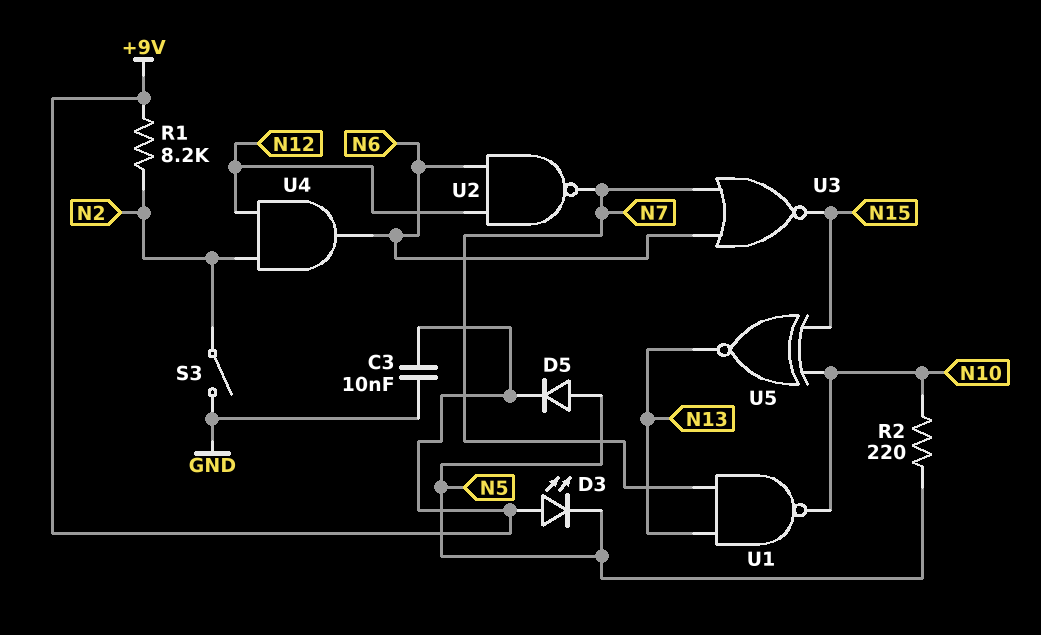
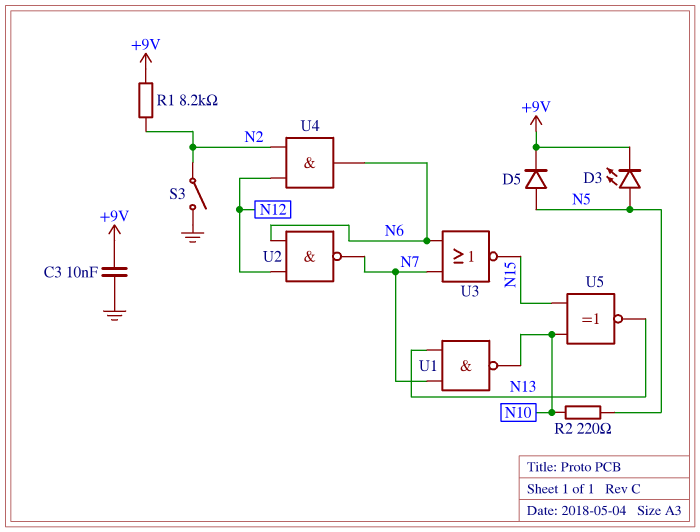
D3: LED (A +9V, K N5) -> LED (A N5, K +9V)

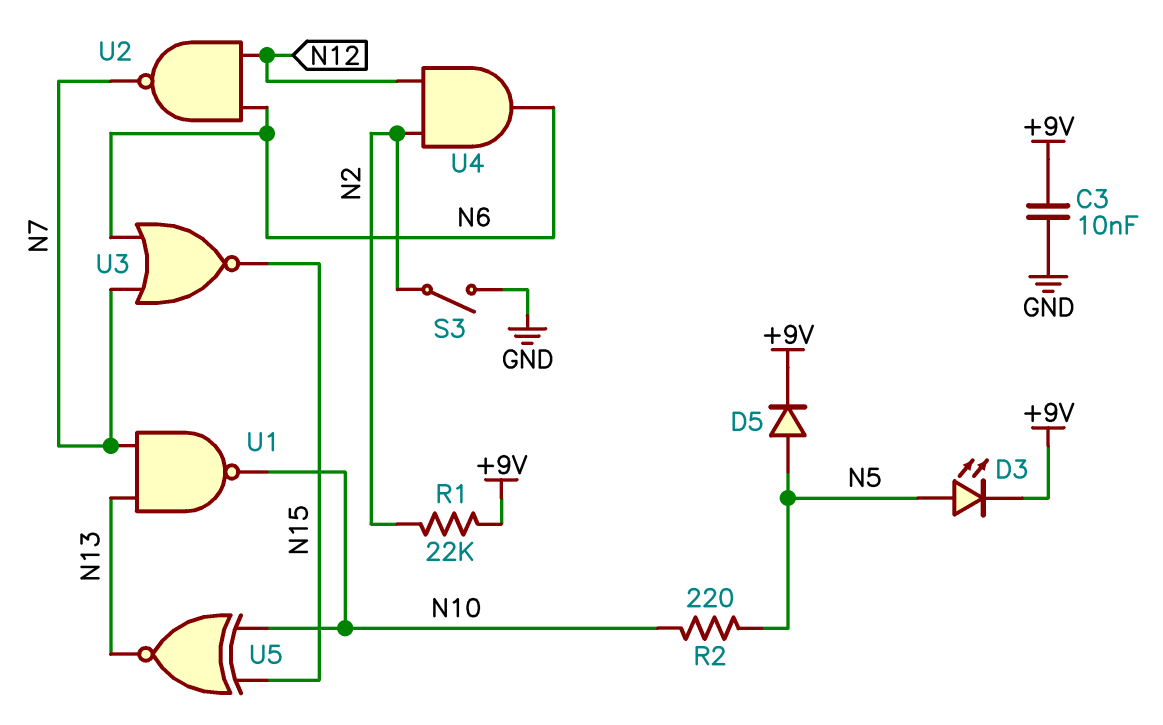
R1: 8.2k (+9V, N2) -> 22k (+9V, N2)

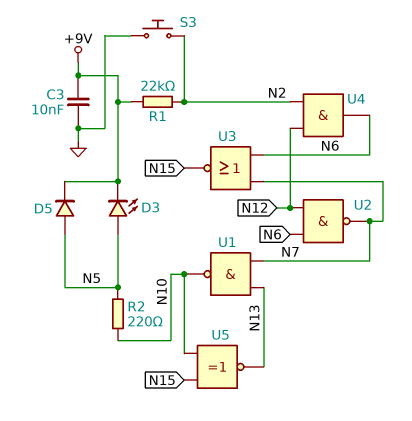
S3: switch (GND, N2) -> button (GND, N2)

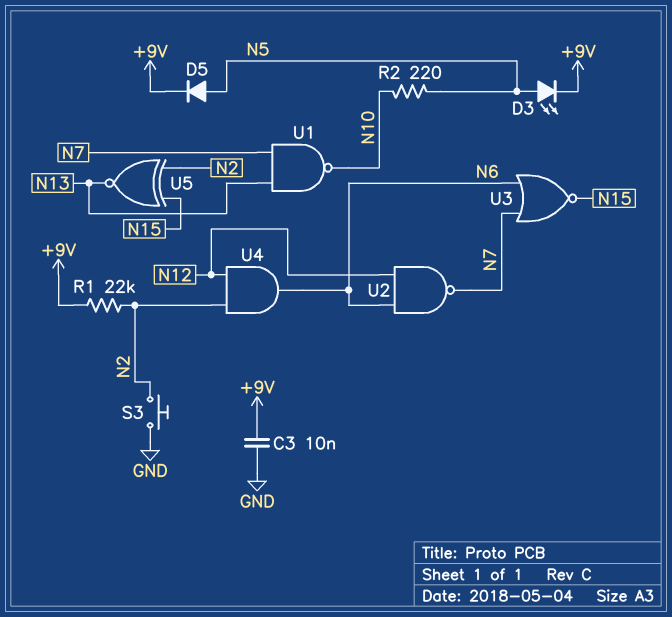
U5: XNOR (in N10, in N15, out N13) -> XNOR (in N2, in N15, out N13)

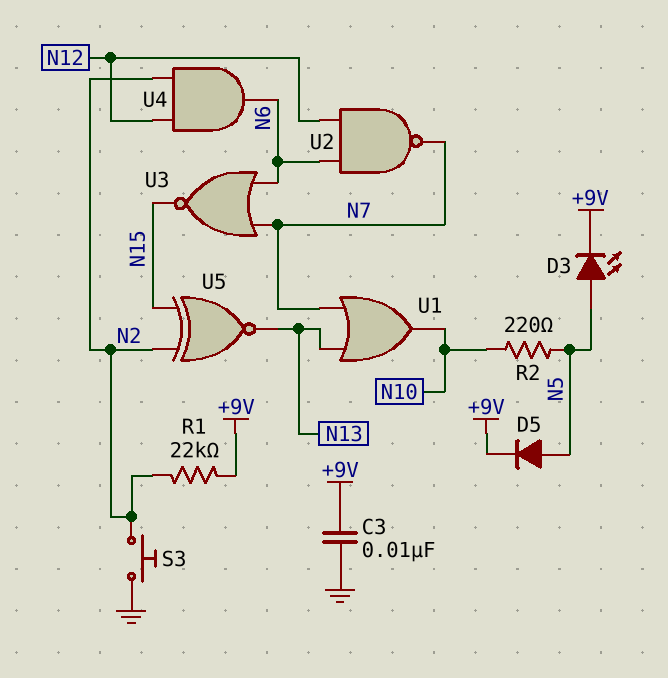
U1: NAND (in N7, in N13, out N10) -> OR (in N7, in N13, out N10)

